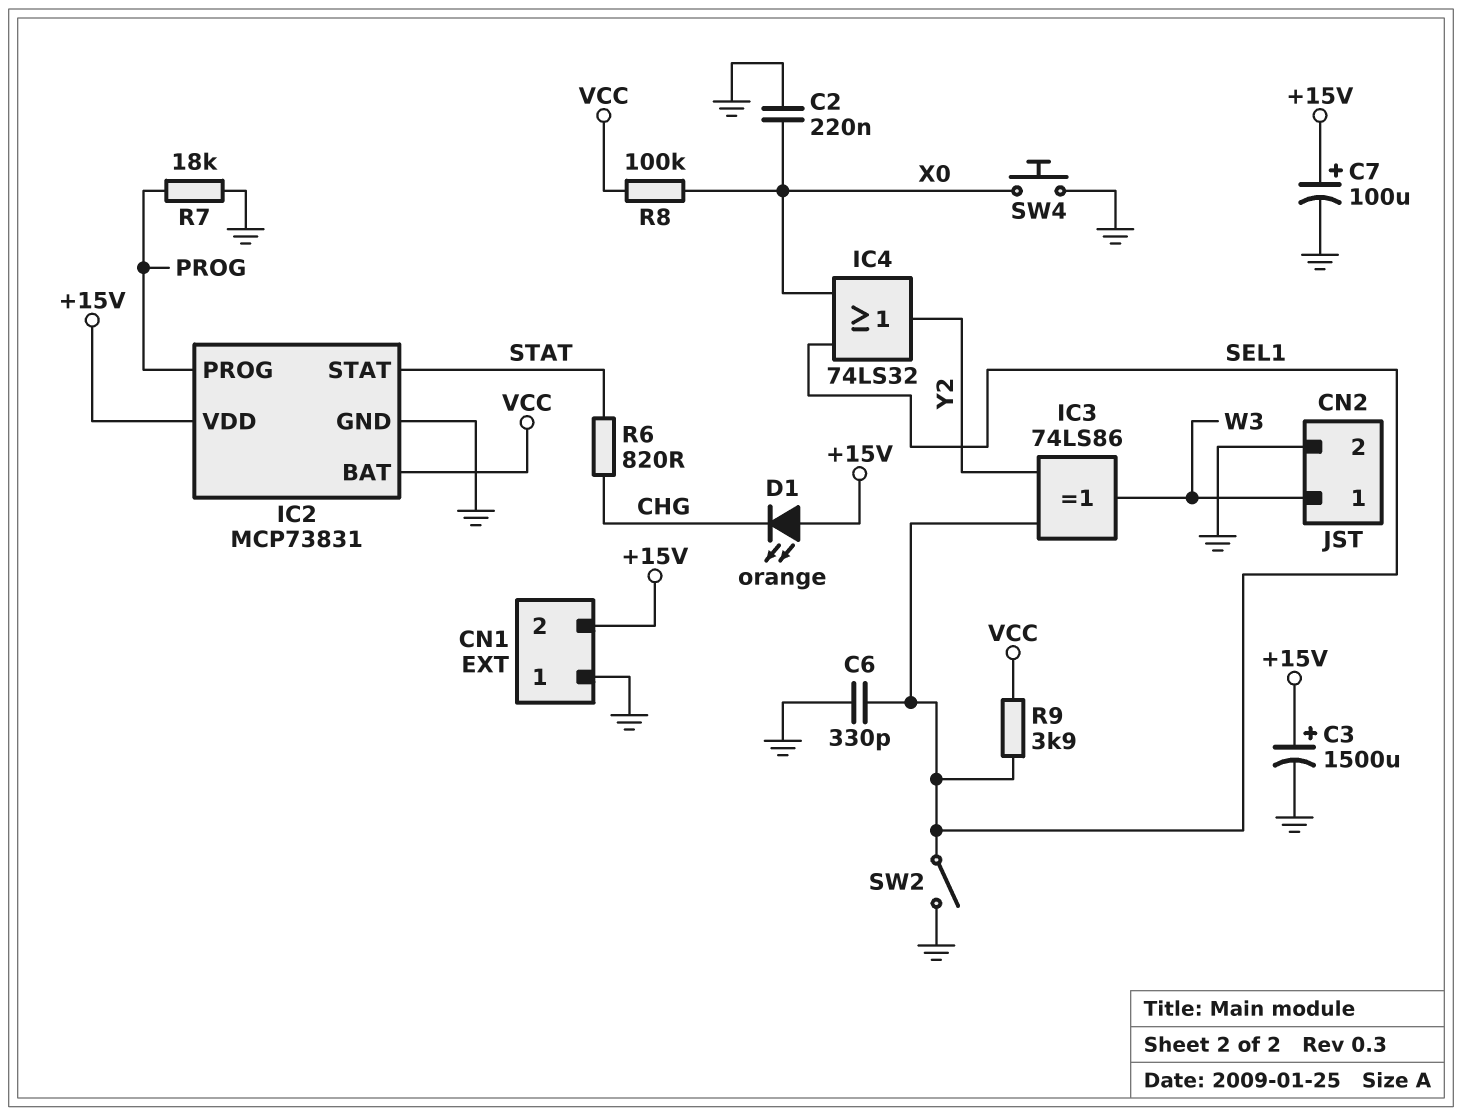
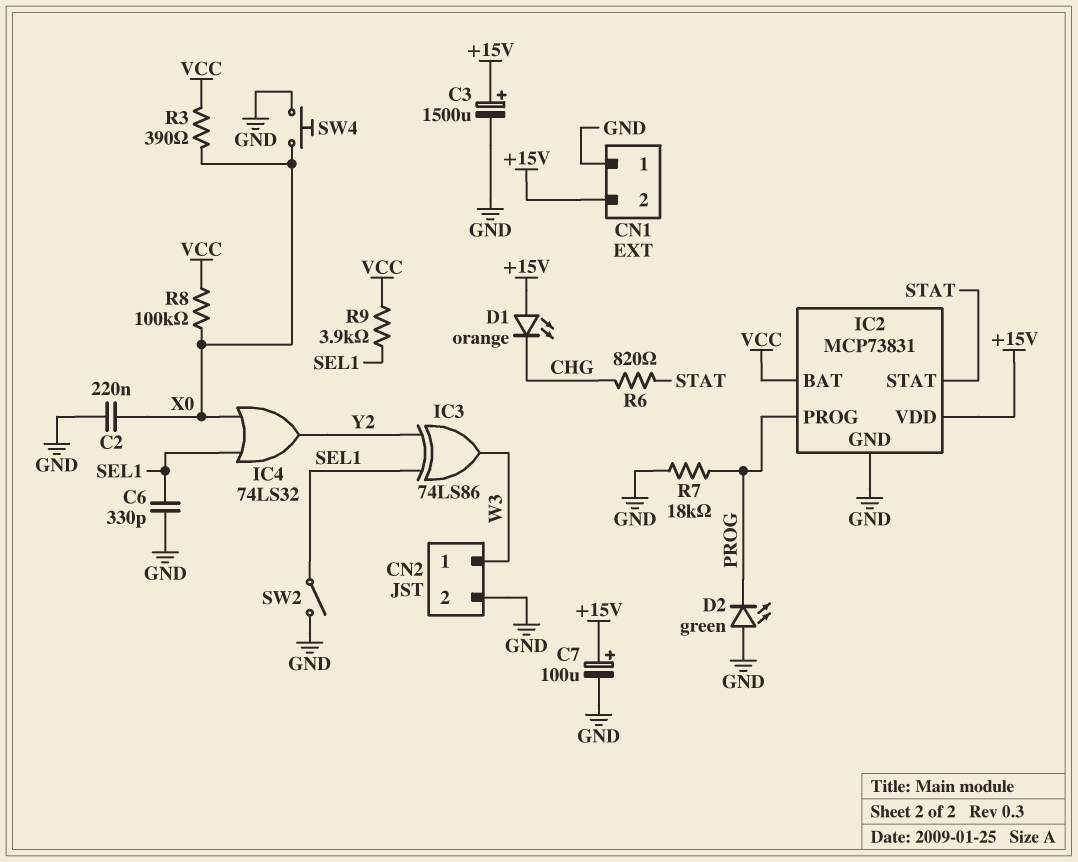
D2: none -> LED green (A GND, K PROG)
R3: none -> 390 (VCC, X0)

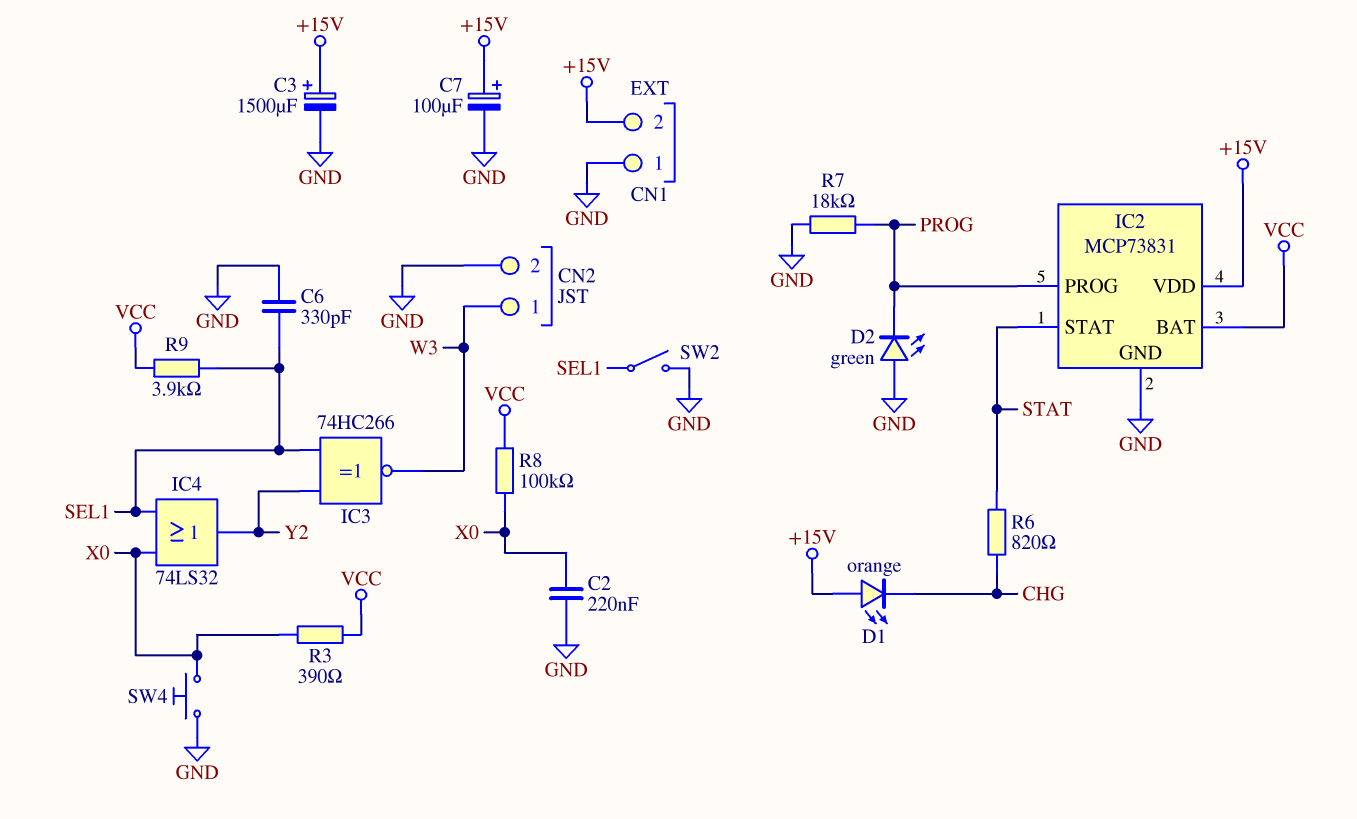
IC3: XOR 74LS86 (in SEL1, in Y2, out W3) -> XNOR 74HC266 (in SEL1, in Y2, out W3)

